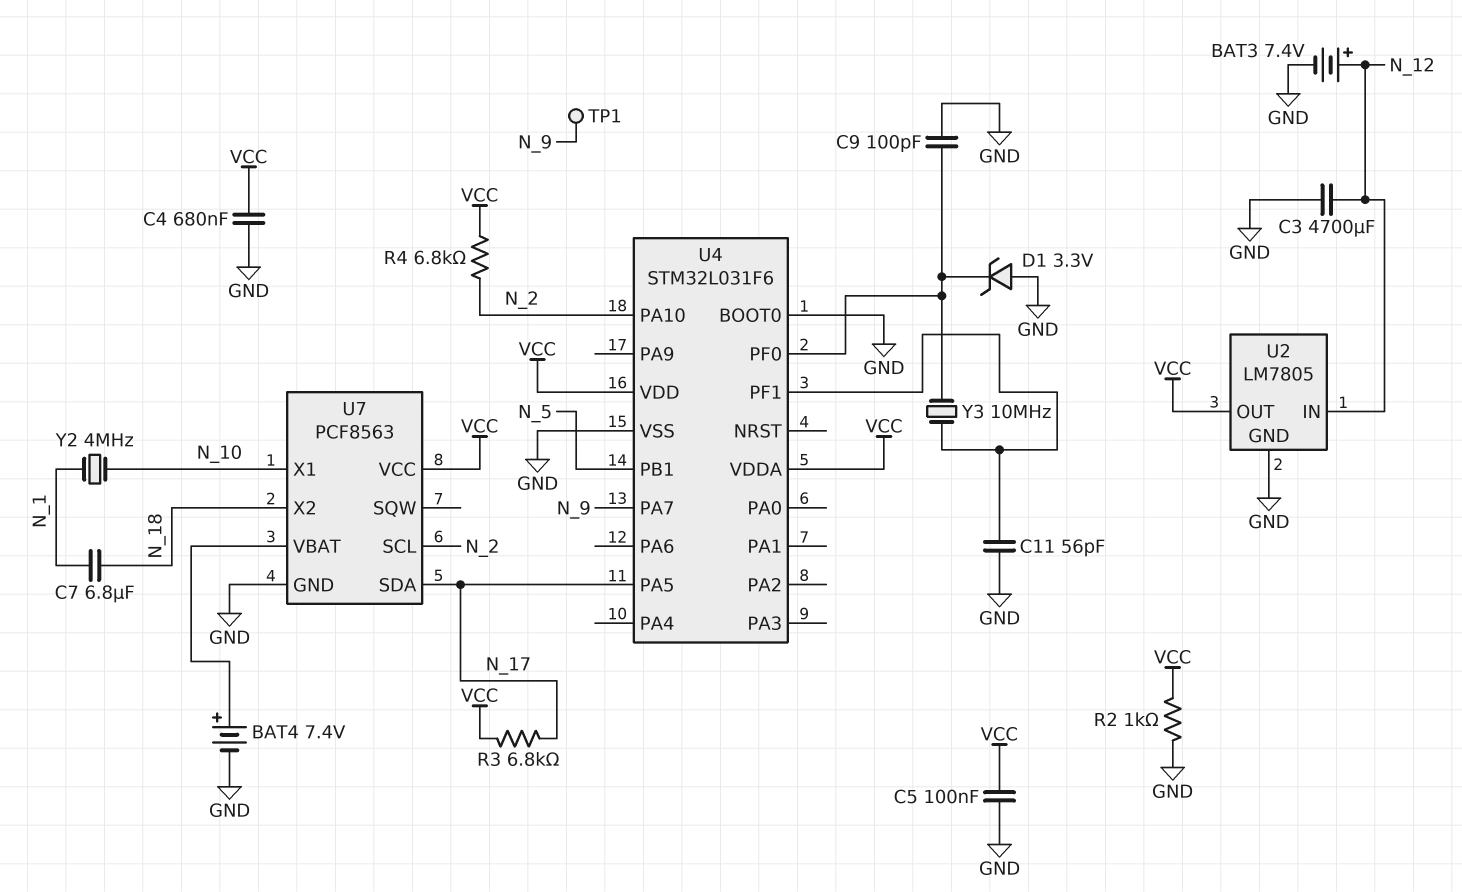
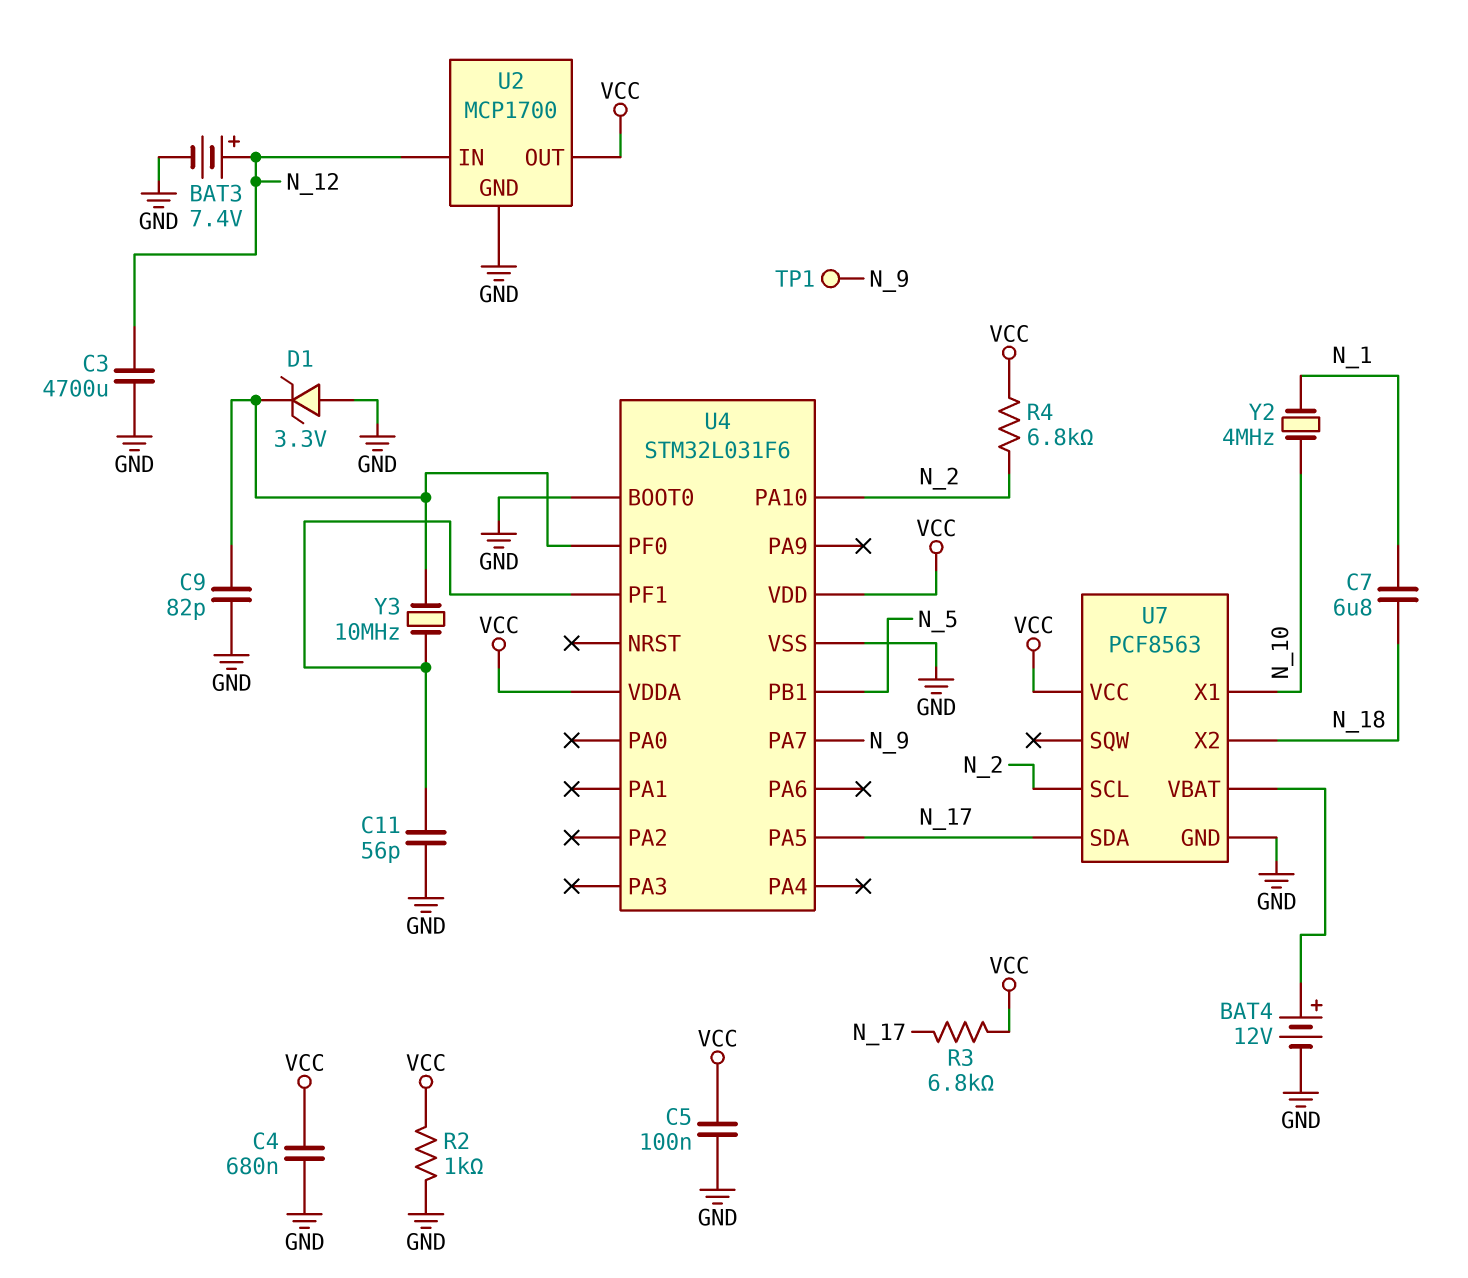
BAT4: 7.4V (plus U7/VBAT, minus GND) -> 12V (plus U7/VBAT, minus GND)
C9: 100pF (GND, U4/PF0) -> 82pF (GND, U4/PF0)
U2: LM7805 -> MCP1700

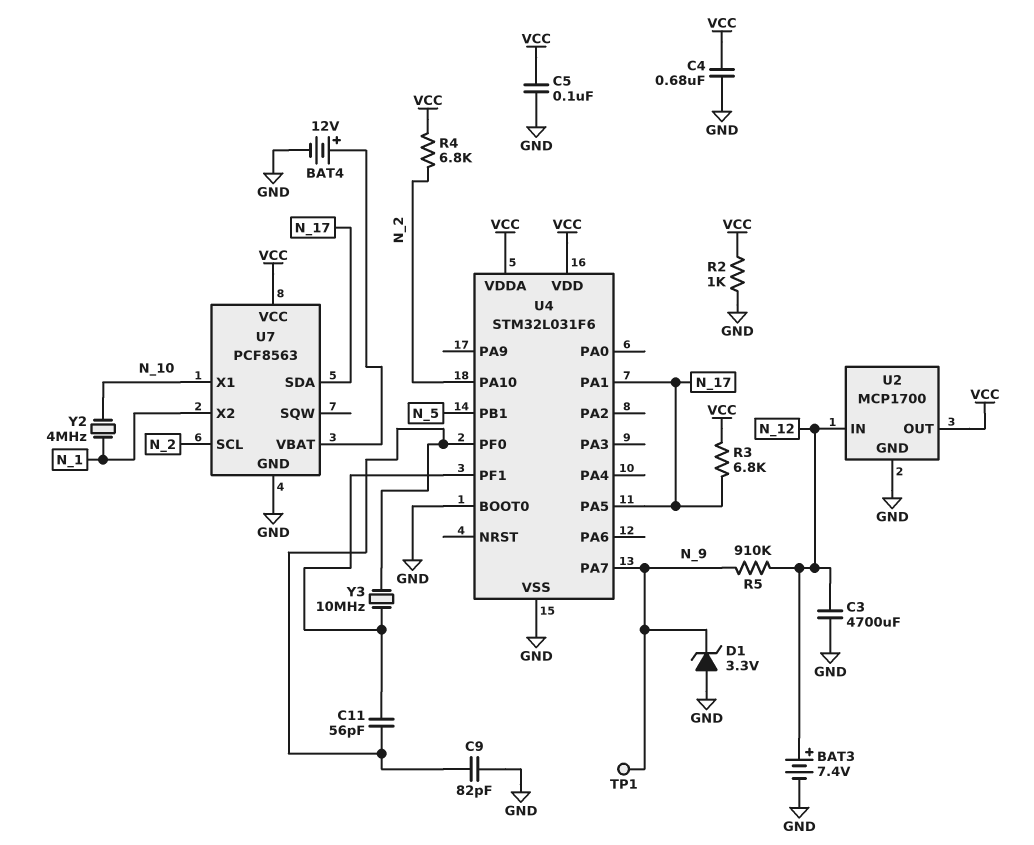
C7: 6.8uF (N_1, N_18) -> none
C11: 56pF (GND, U4/PF1) -> 56pF (U4/PF0, U4/PF1)
D1: zener 3.3V (A GND, K U4/PF0) -> zener 3.3V (A GND, K N_9)
R5: none -> 910k (N_9, N_12)
U4 pin PA1: none -> N_17
U7 pin X2: N_18 -> N_1

